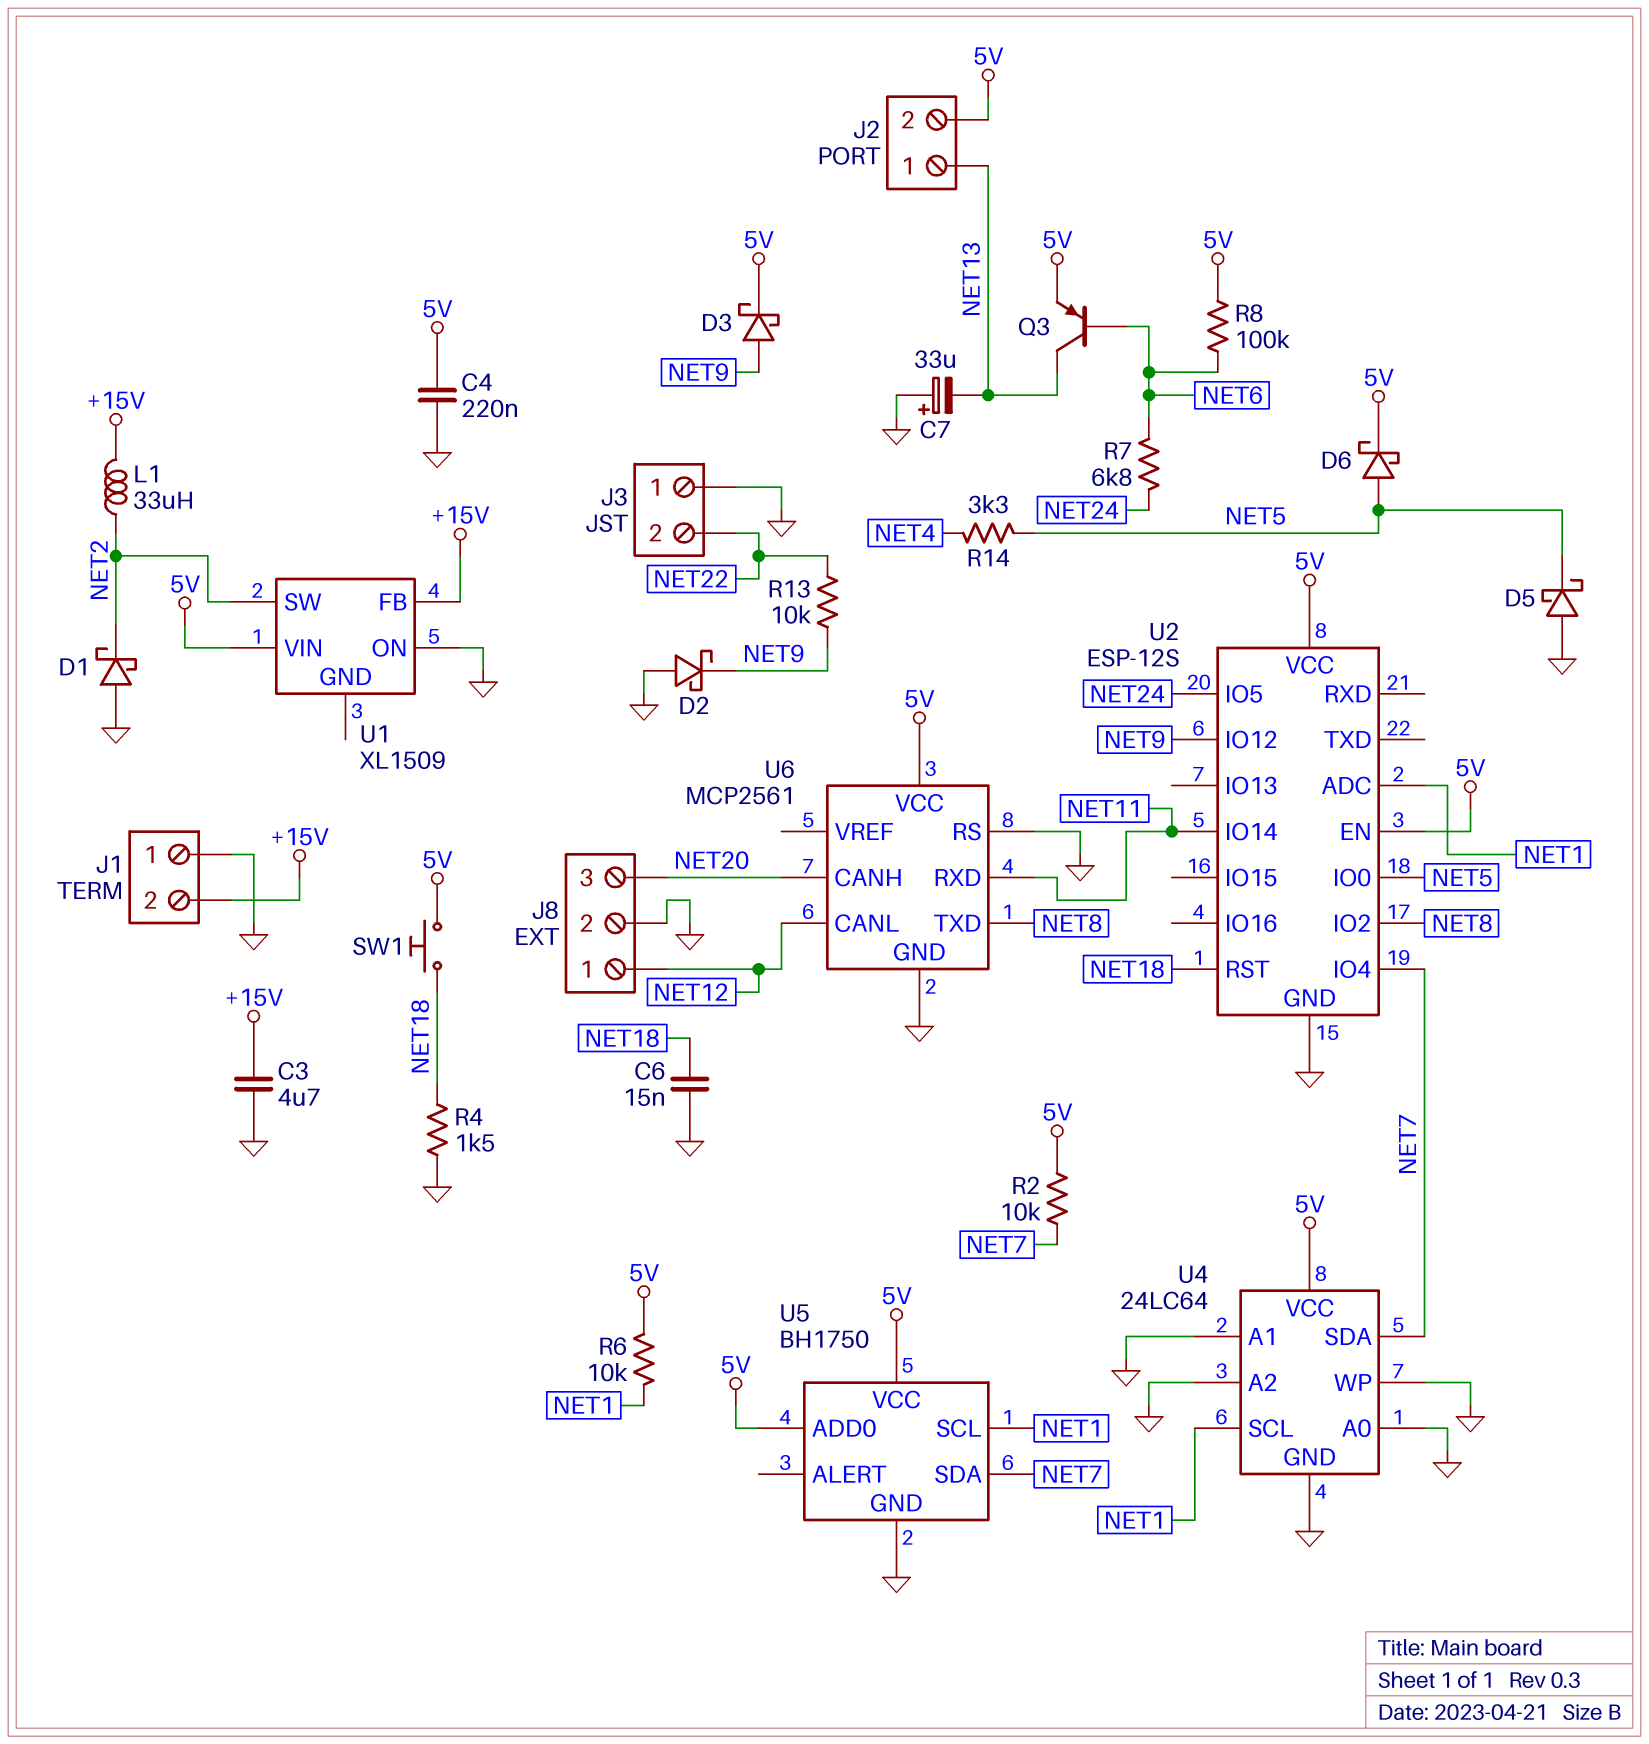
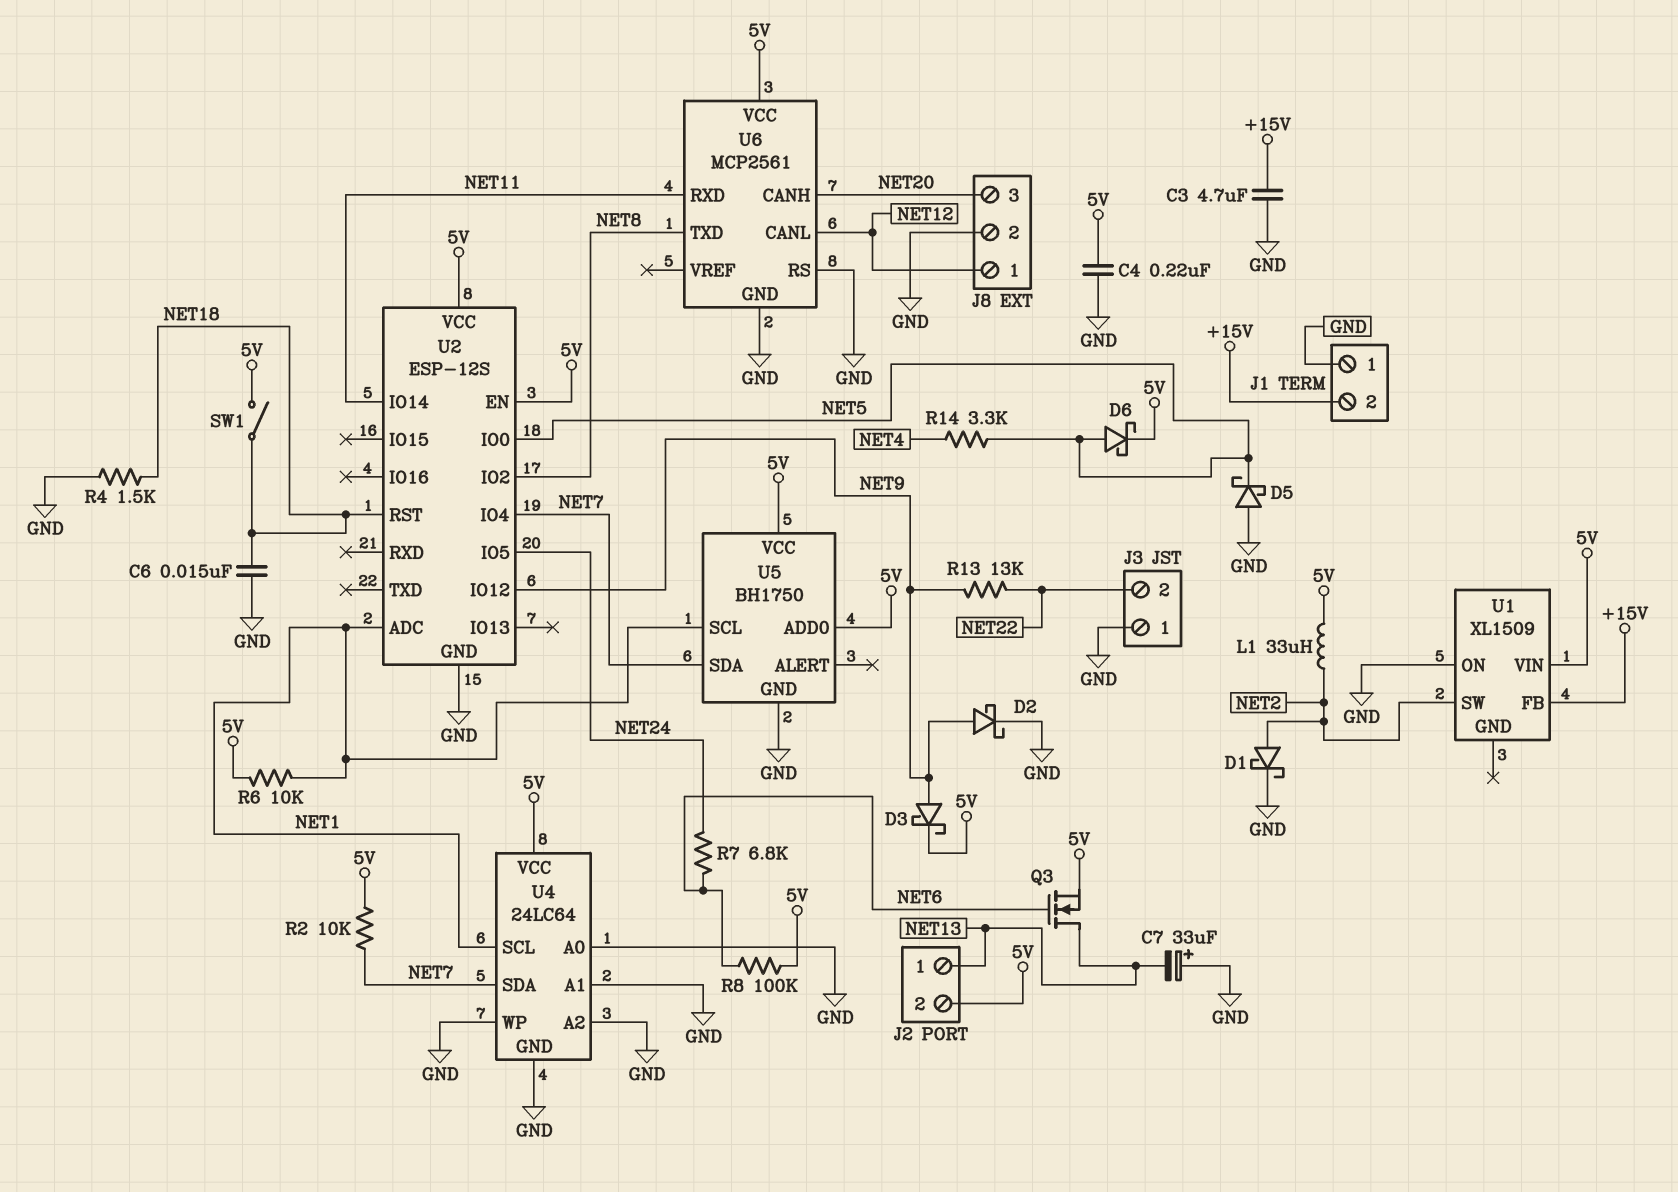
D1: schottky (A GND, K NET2) -> schottky (A NET2, K GND)
D2: schottky (A GND, K NET9) -> schottky (A NET9, K GND)
L1: 33uH (+15V, NET2) -> 33uH (5V, NET2)
Q3: PNP (B NET6, C NET13, E 5V) -> NMOS (G NET6, D NET13, S 5V)
R13: 10k (NET9, NET22) -> 13k (NET9, NET22)
SW1: button (5V, NET18) -> switch (5V, NET18)

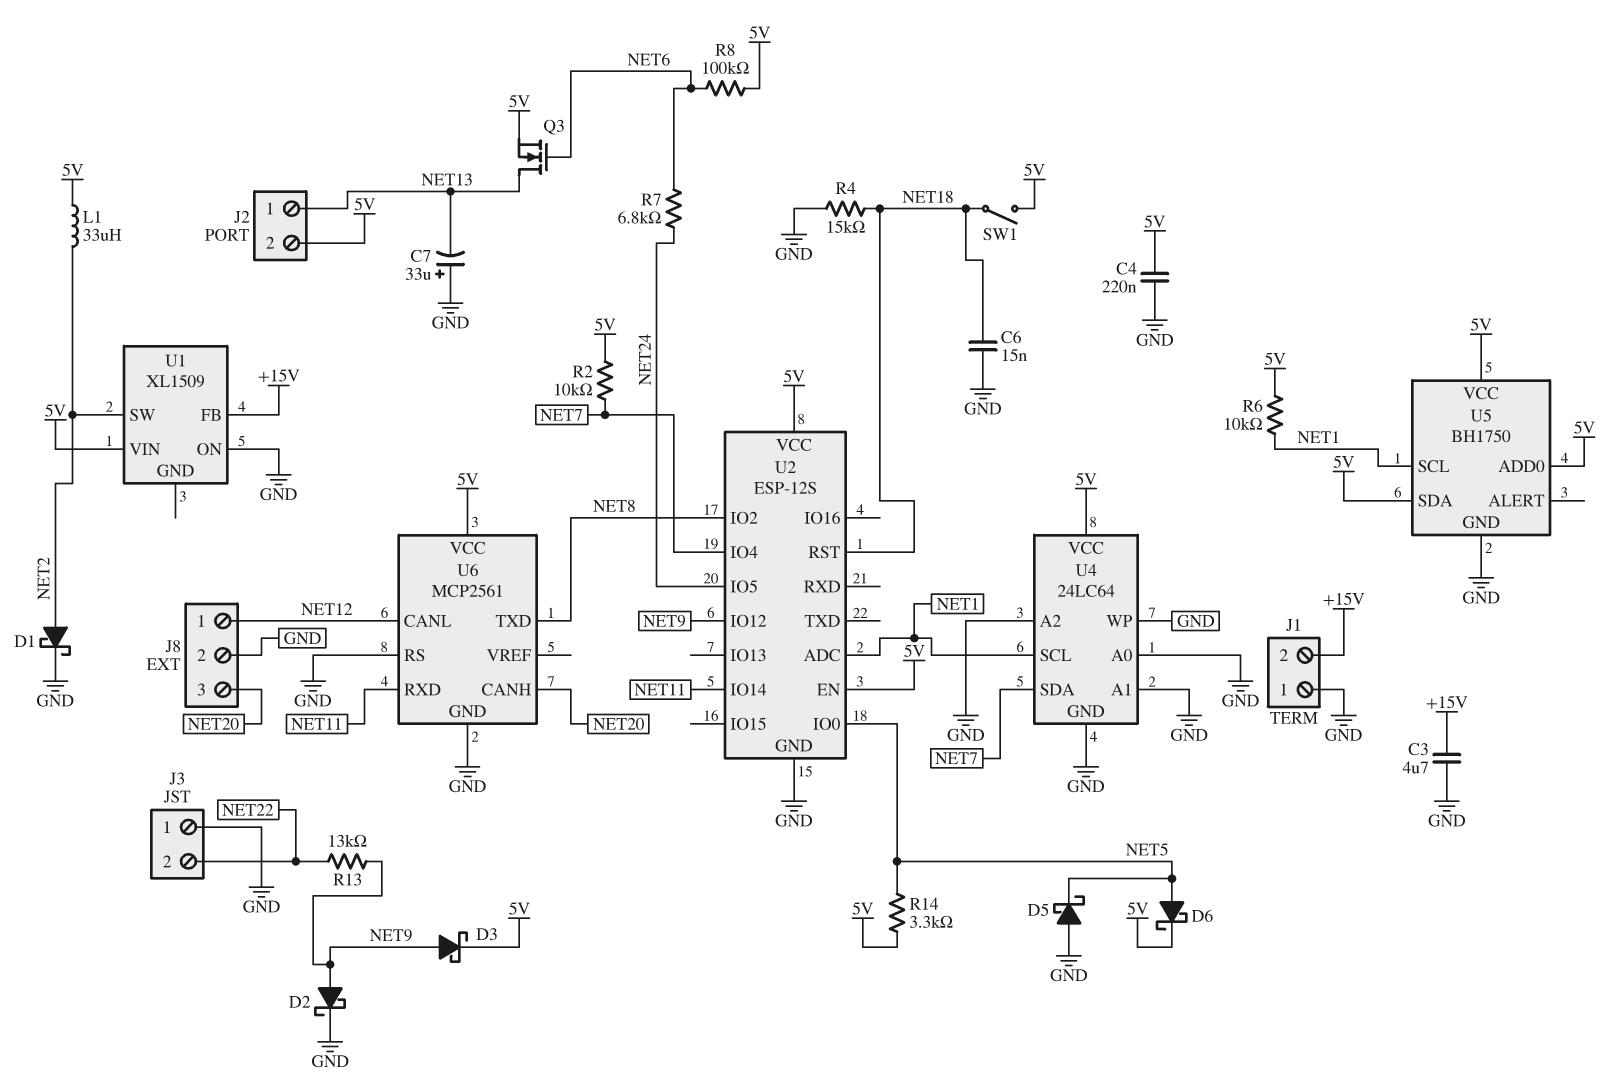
R4: 1.5k (GND, NET18) -> 15k (GND, NET18)
R14: 3.3k (NET4, NET5) -> 3.3k (5V, NET5)
U5 pin SDA: NET7 -> 5V

